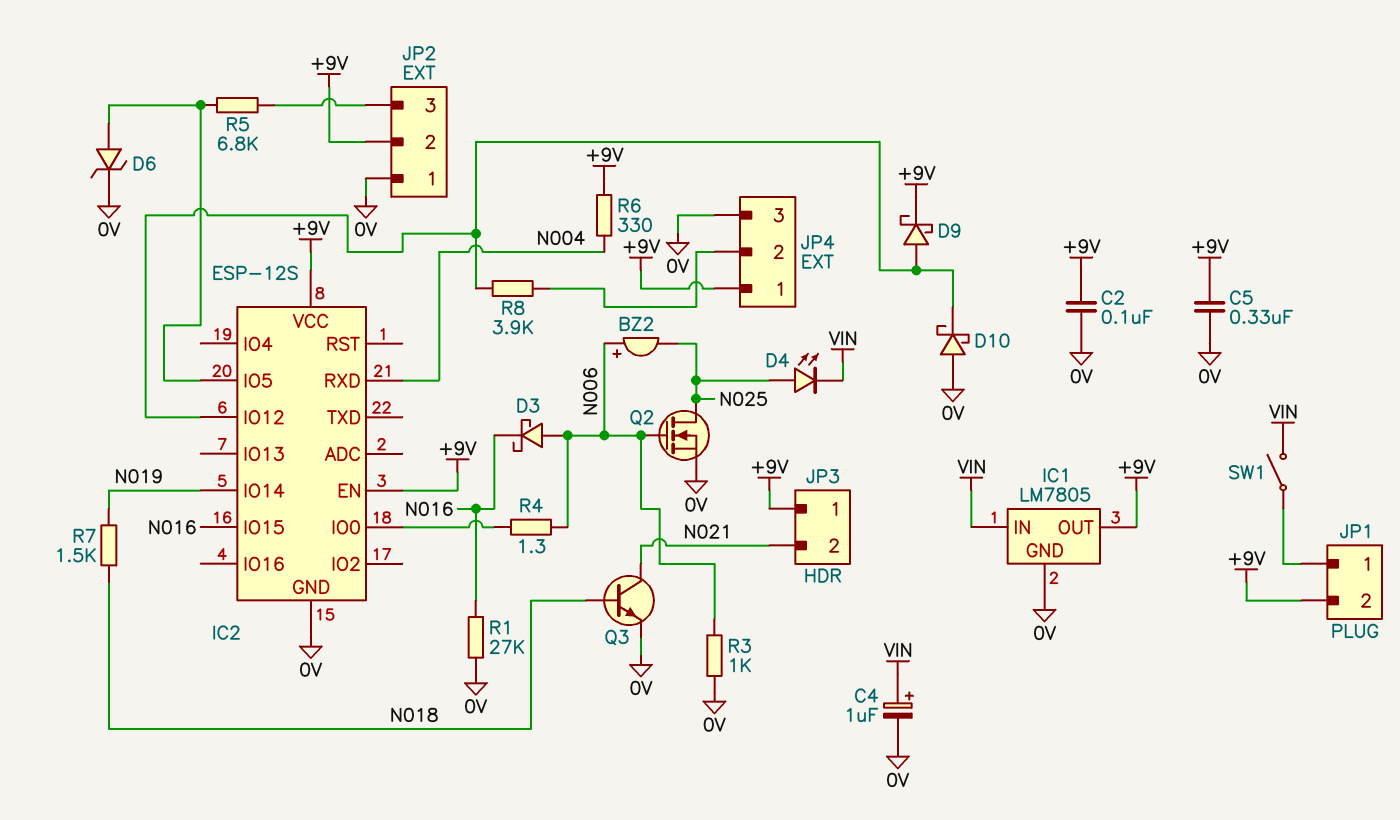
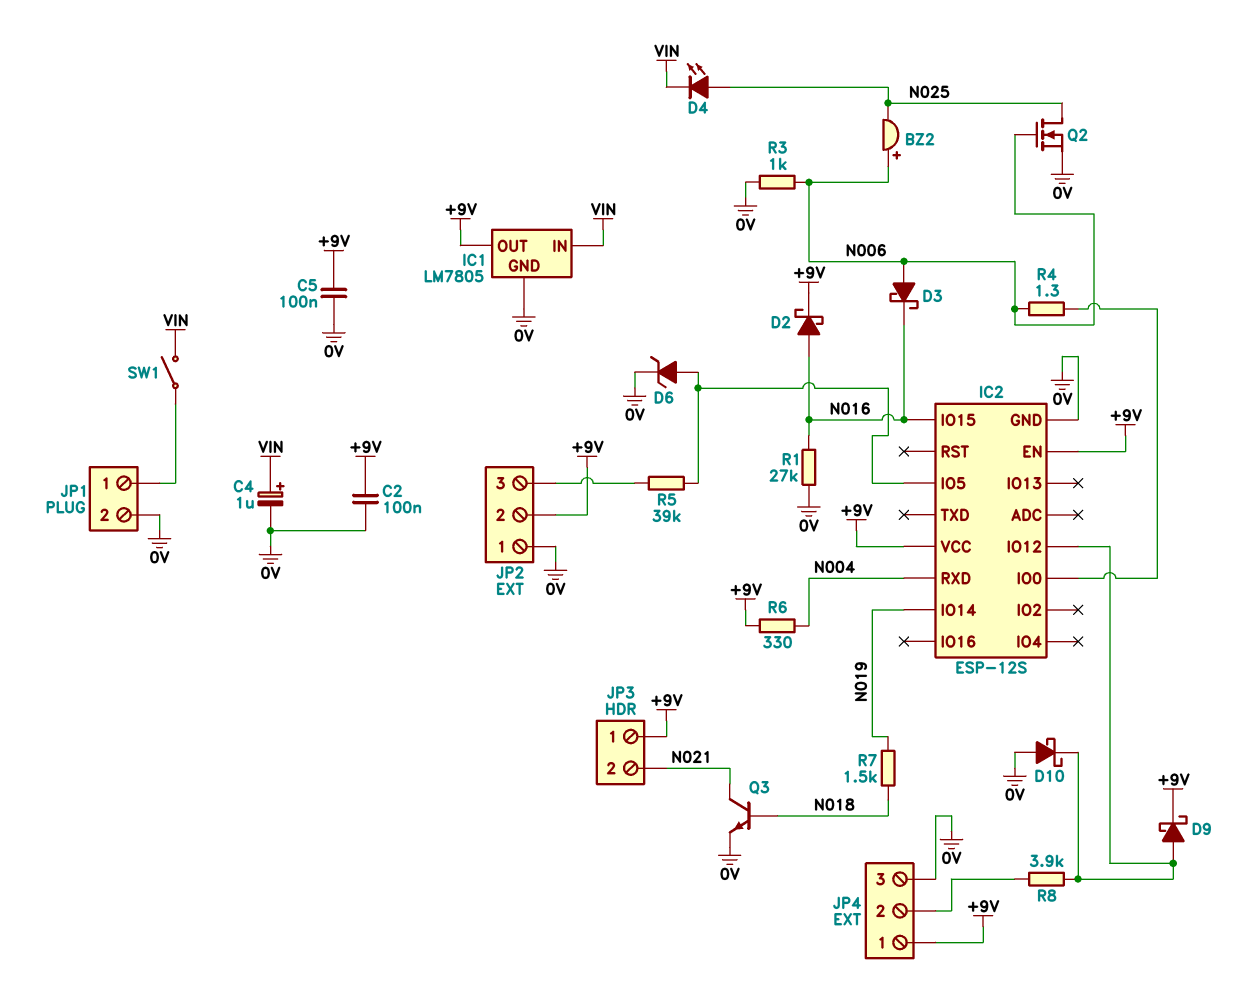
C5: 330nF (+9V, 0V) -> 100nF (+9V, 0V)
D2: none -> schottky (A N016, K +9V)
JP1 pin 2: +9V -> 0V
R5: 6.8k (IC2/IO5, JP2/3) -> 39k (IC2/IO5, JP2/3)

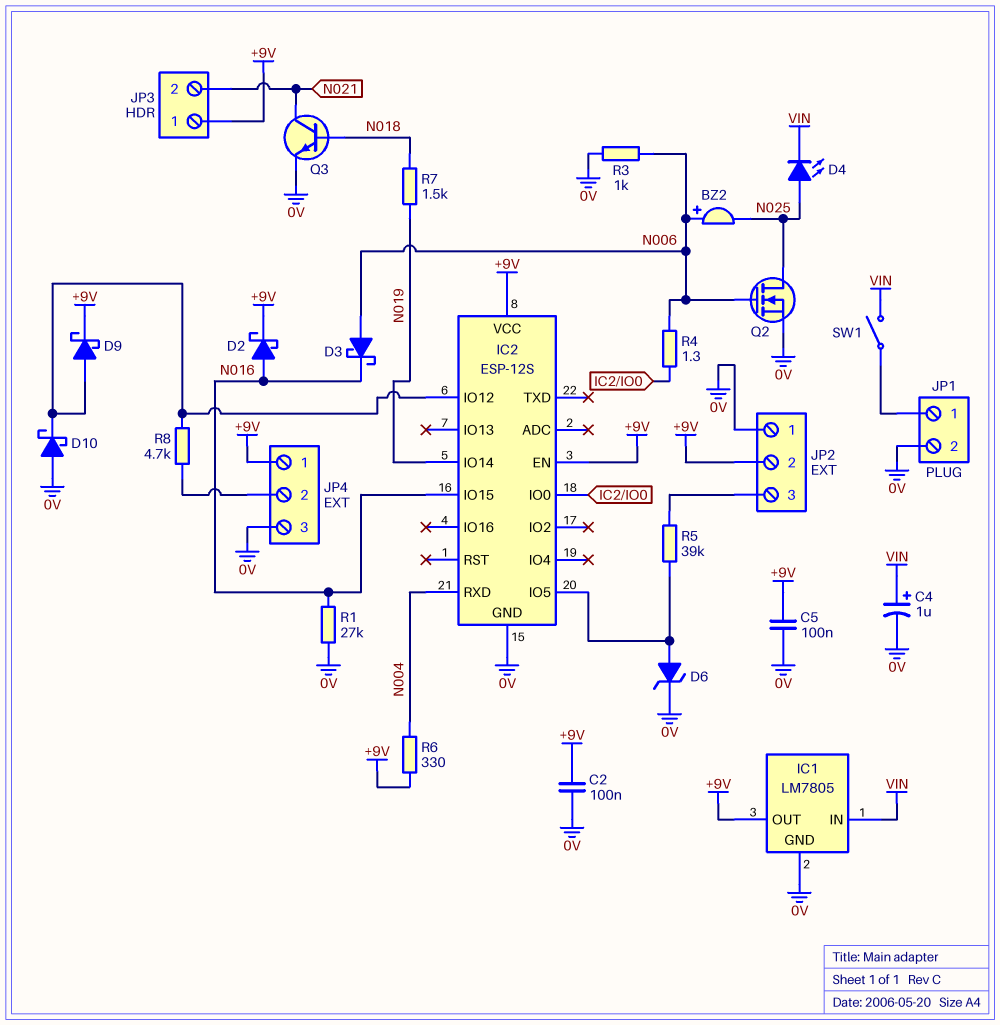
R8: 3.9k (IC2/IO12, JP4/2) -> 4.7k (IC2/IO12, JP4/2)

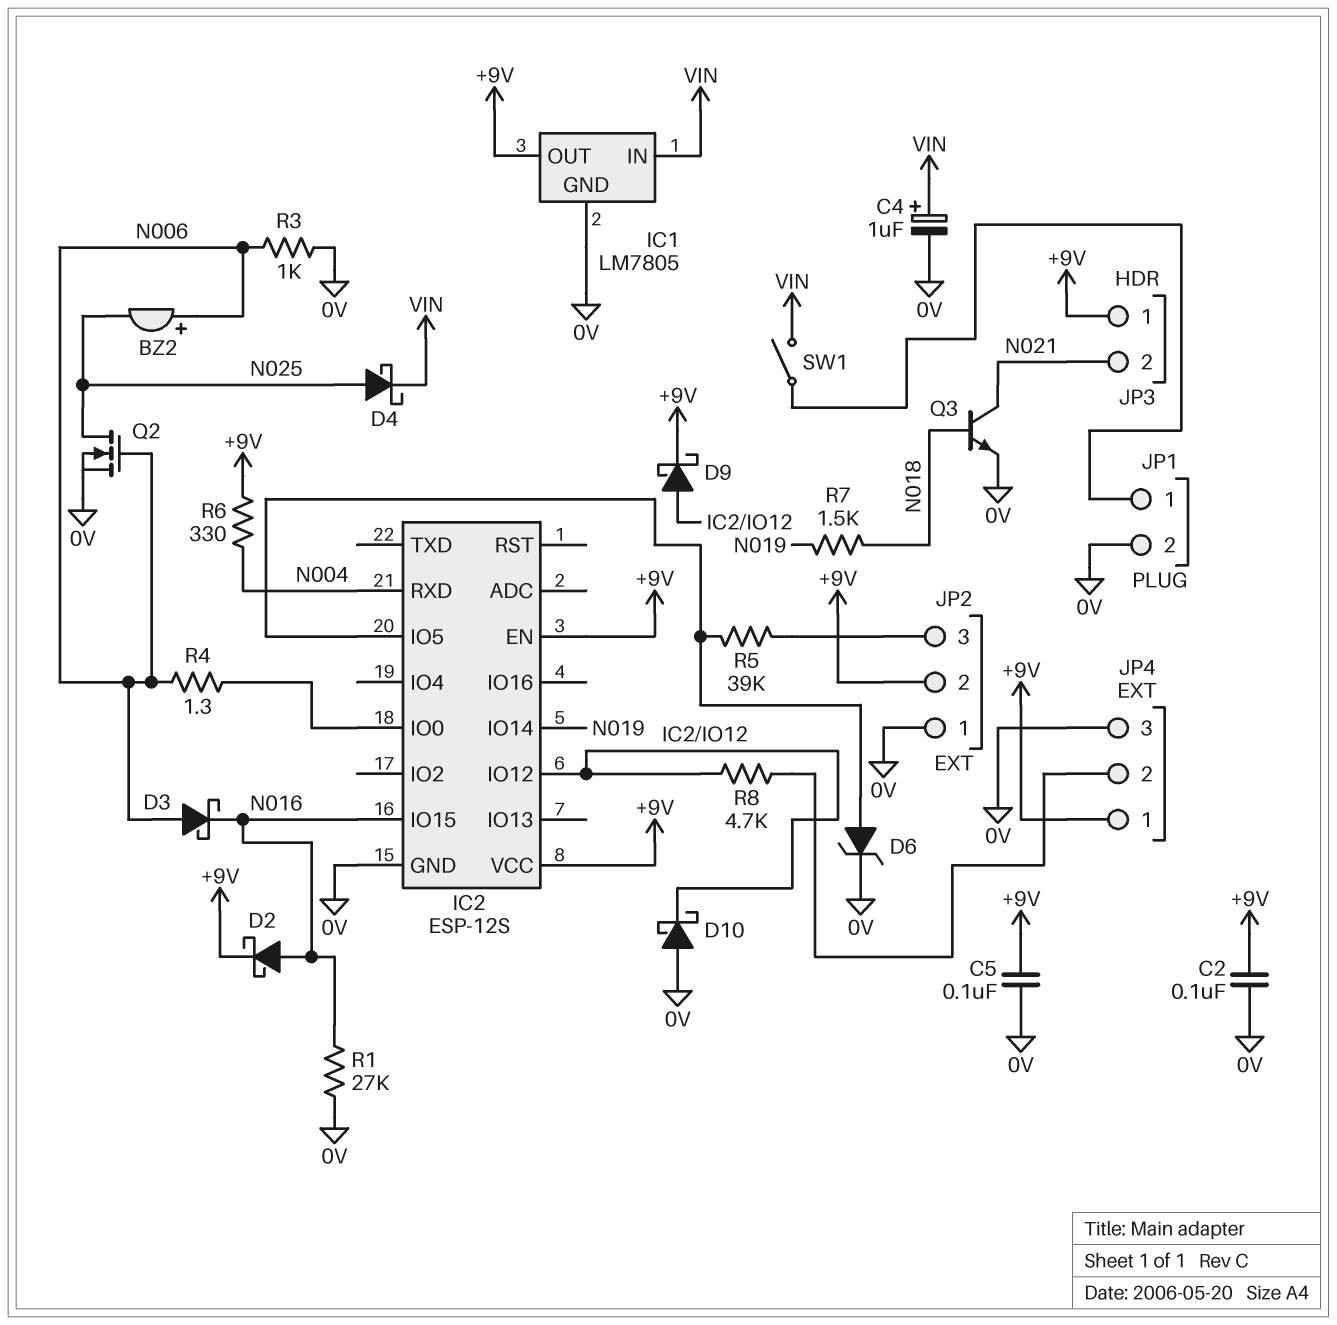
D4: LED (A N025, K VIN) -> schottky (A N025, K VIN)

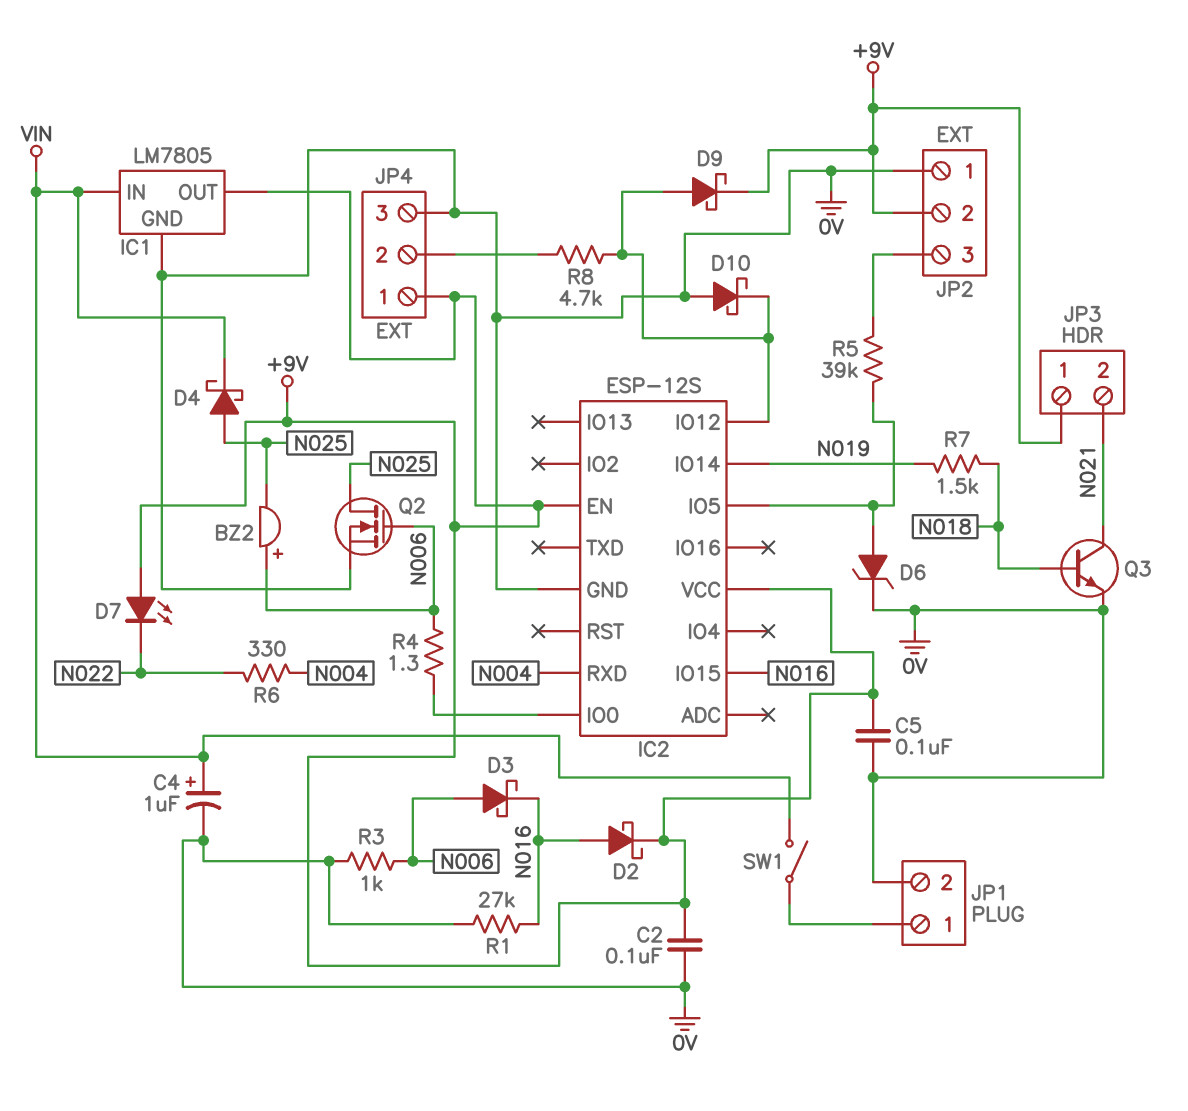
D7: none -> LED (A +9V, K N022)
R6: 330 (+9V, N004) -> 330 (N004, N022)

